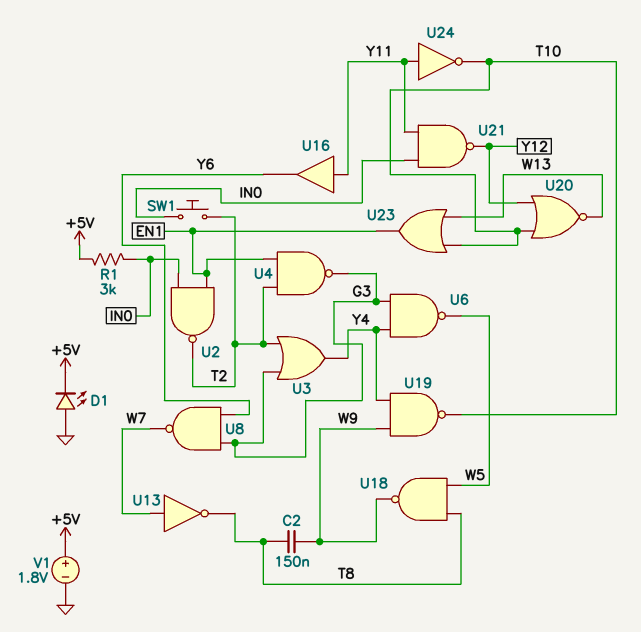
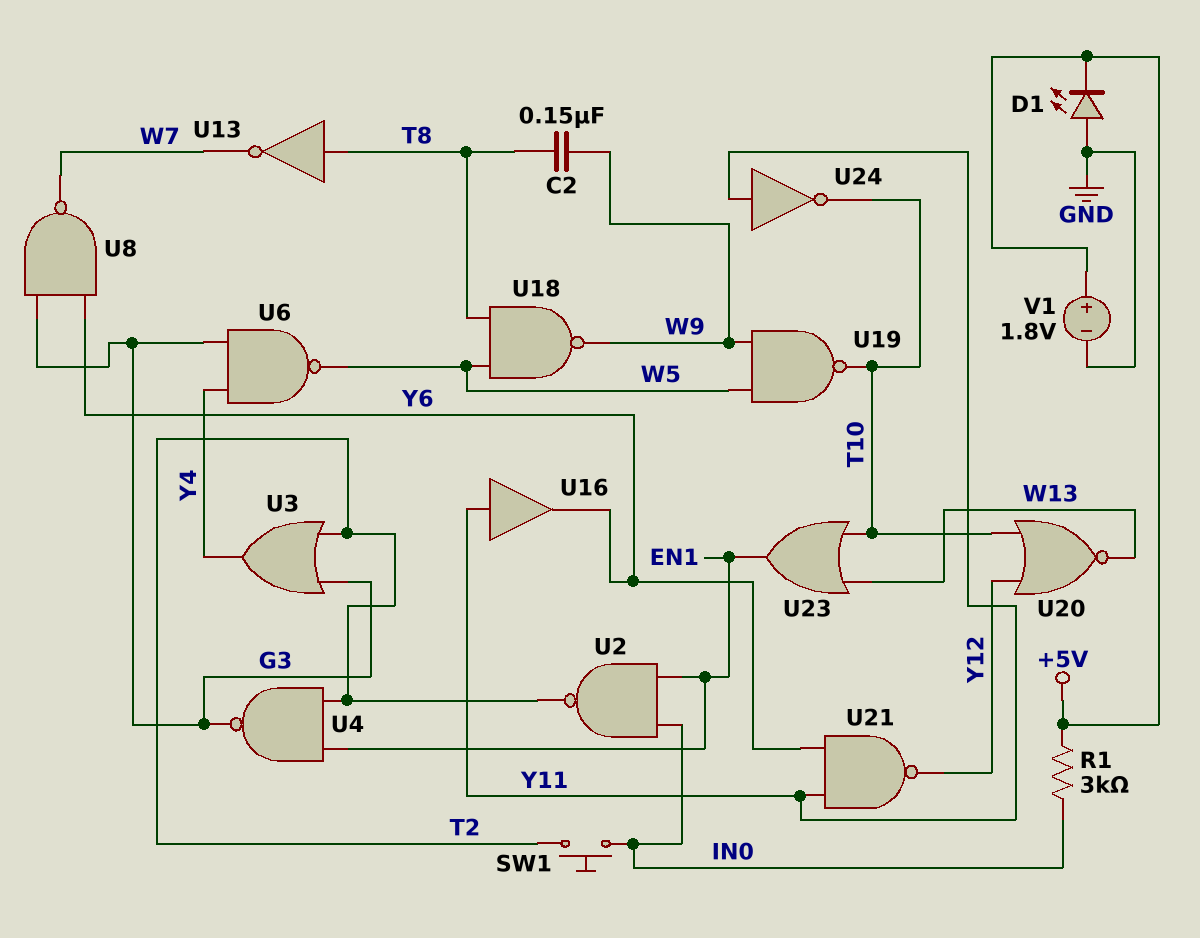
U13: NOT (in W7, out T8) -> NOT (in T8, out W7)
U19: NAND (in W9, in Y4, out T10) -> NAND (in W5, in W9, out T10)
U21: NAND (in IN0, in Y11, out Y12) -> NAND (in Y6, in Y11, out Y12)

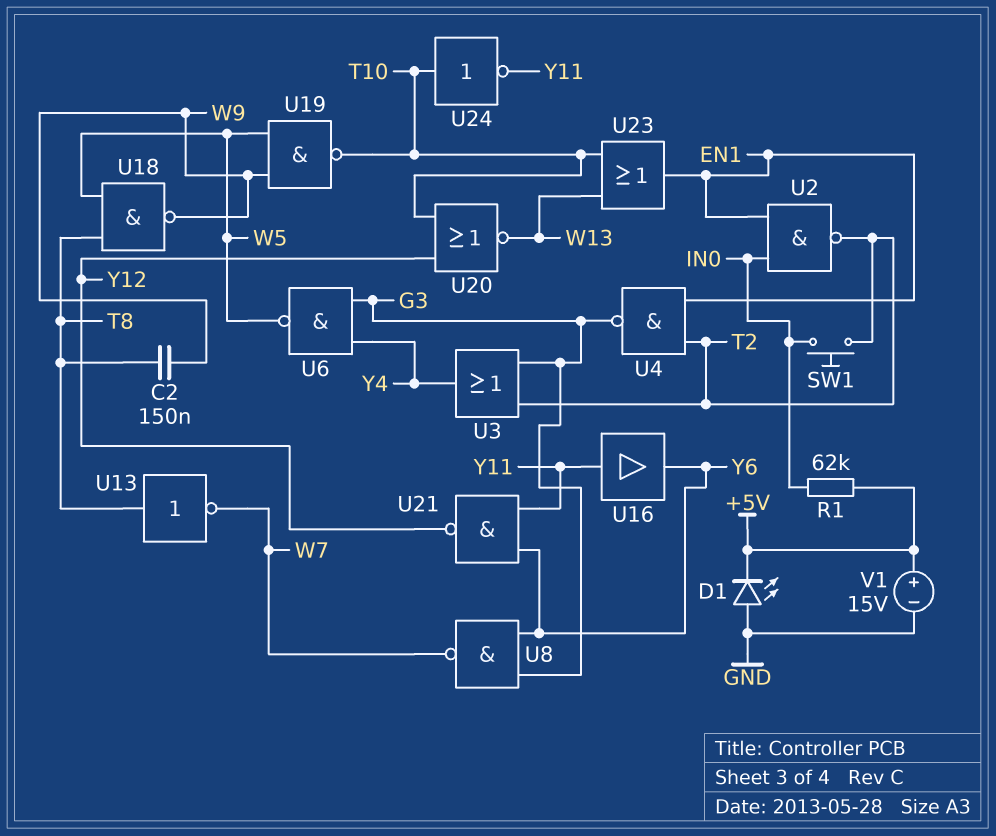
R1: 3k (+5V, IN0) -> 62k (+5V, IN0)
U24: NOT (in Y11, out T10) -> NOT (in T10, out Y11)
V1: 1.8V (plus +5V, minus GND) -> 15V (plus +5V, minus GND)

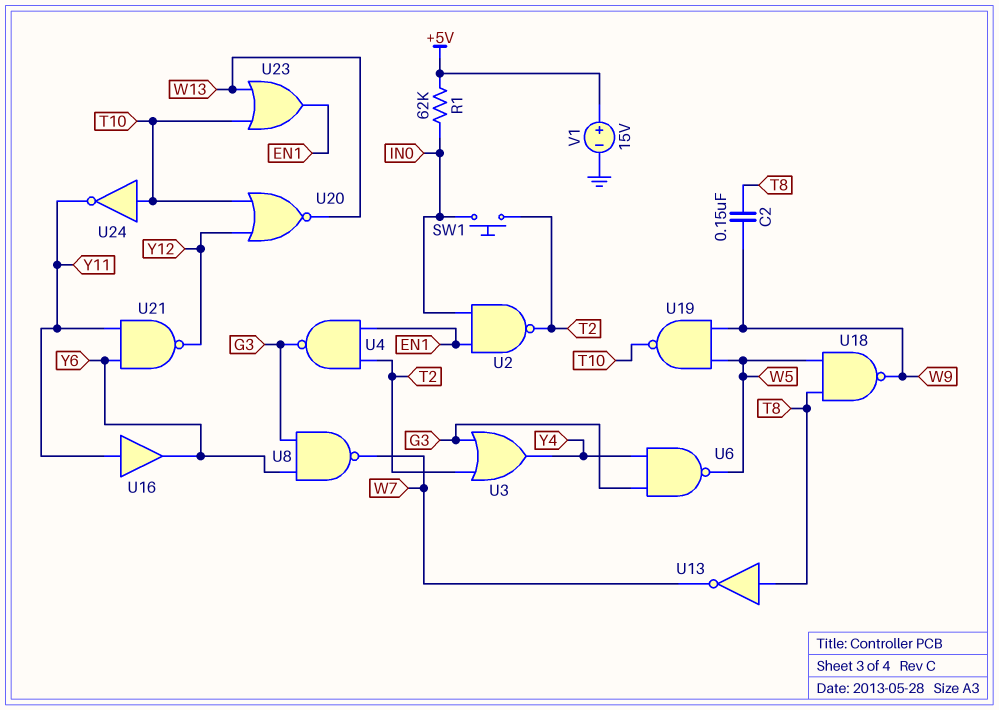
D1: LED (A GND, K +5V) -> none

